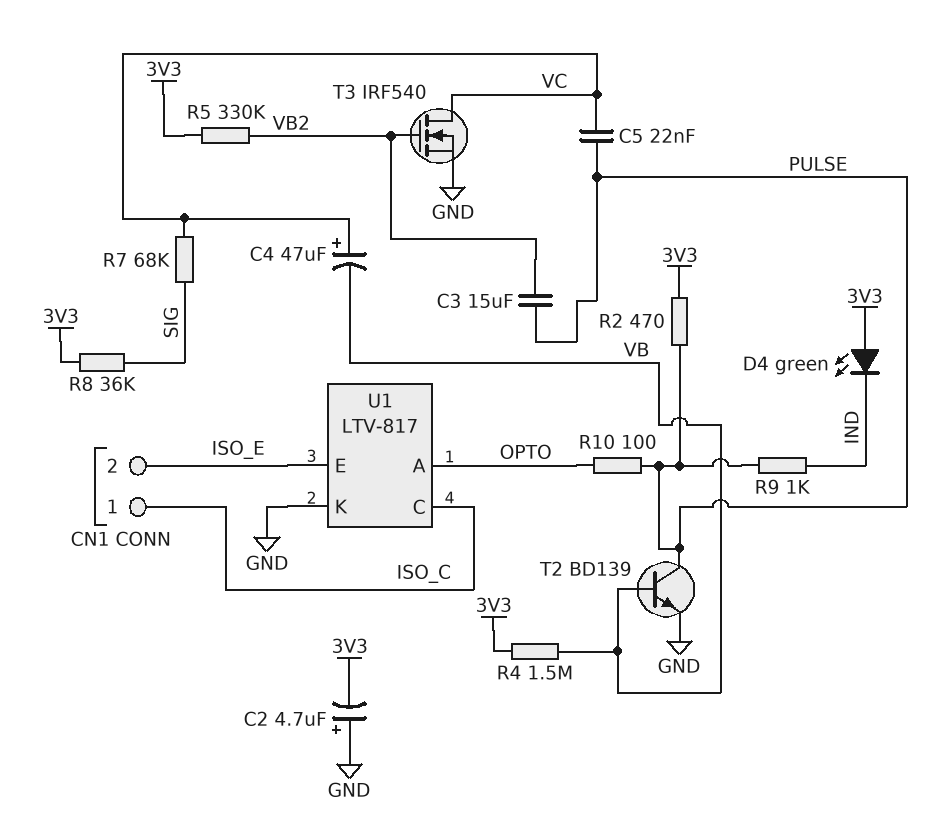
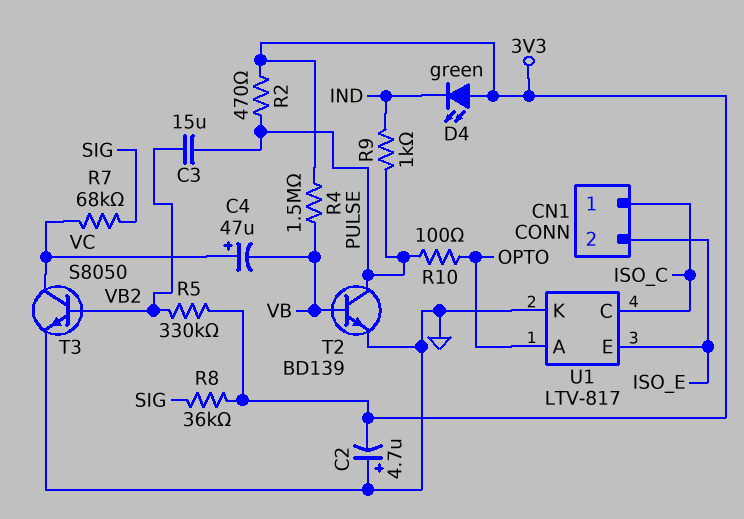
C5: 22nF (PULSE, VC) -> none
T3: NMOS IRF540 (G VB2, D VC, S GND) -> NPN S8050 (B VB2, C VC, E GND)

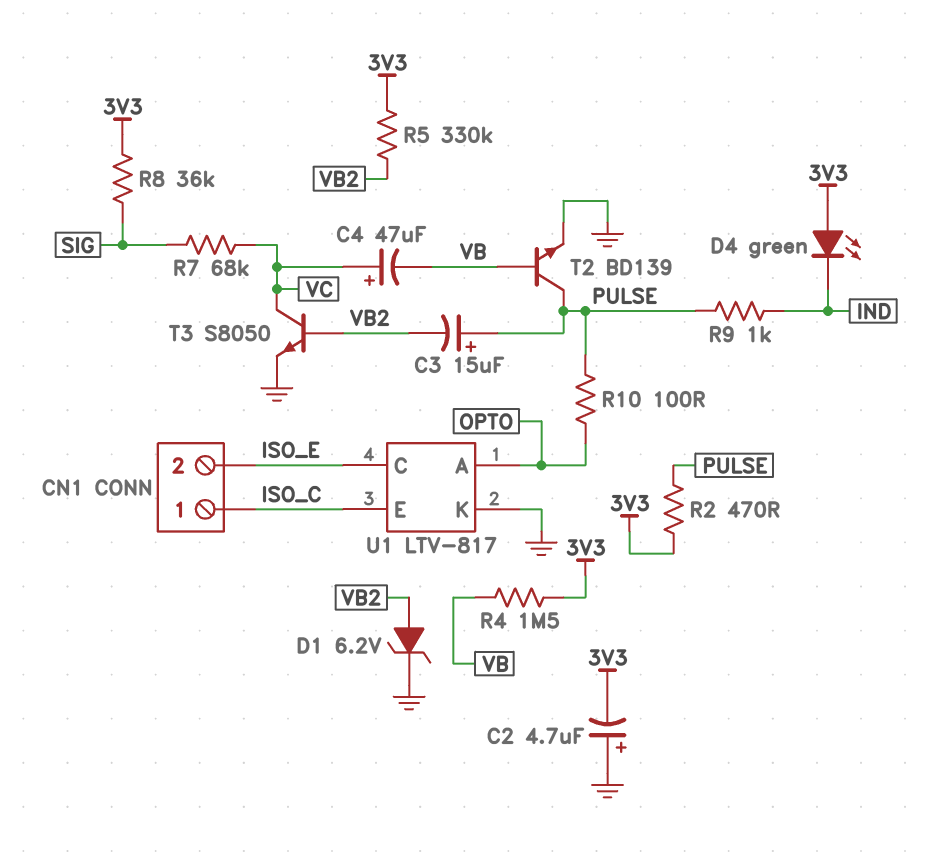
C3: 15uF (PULSE, VB2) -> 15uF (plus PULSE, minus VB2)
D1: none -> zener 6.2V (A VB2, K GND)
U1 pin C: ISO_C -> ISO_E
U1 pin E: ISO_E -> ISO_C

